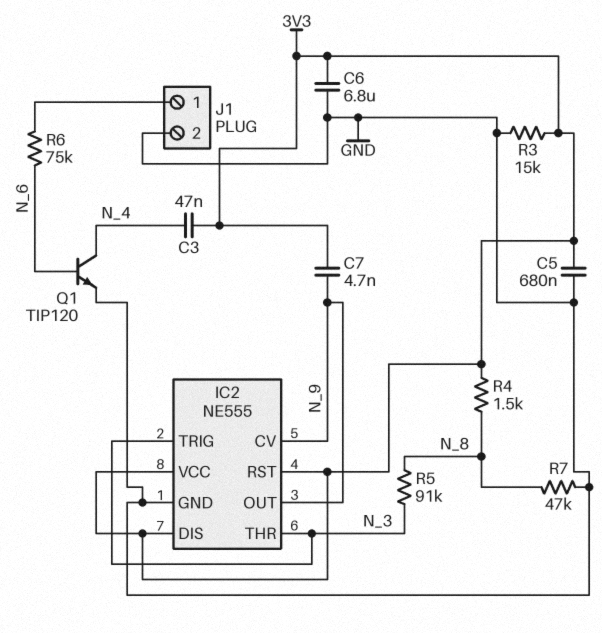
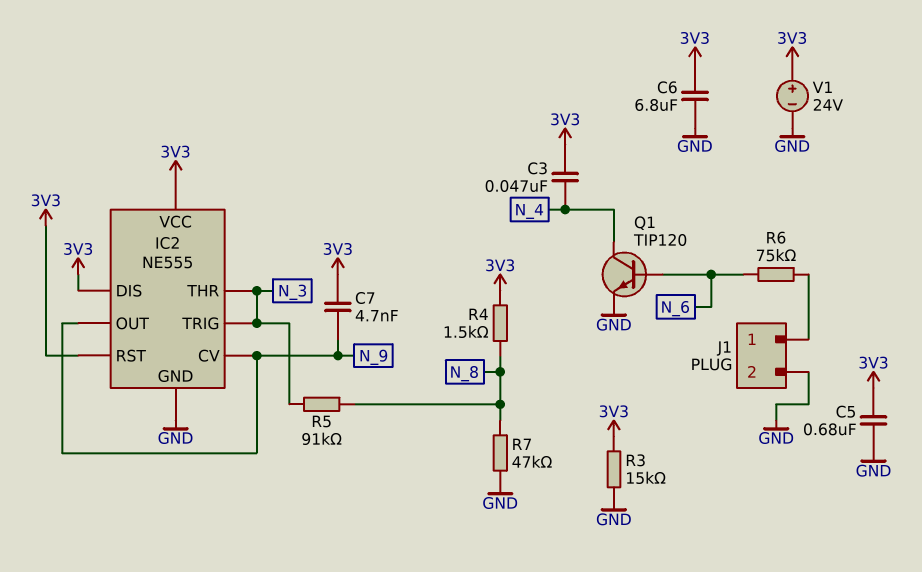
V1: none -> 24V (plus 3V3, minus GND)

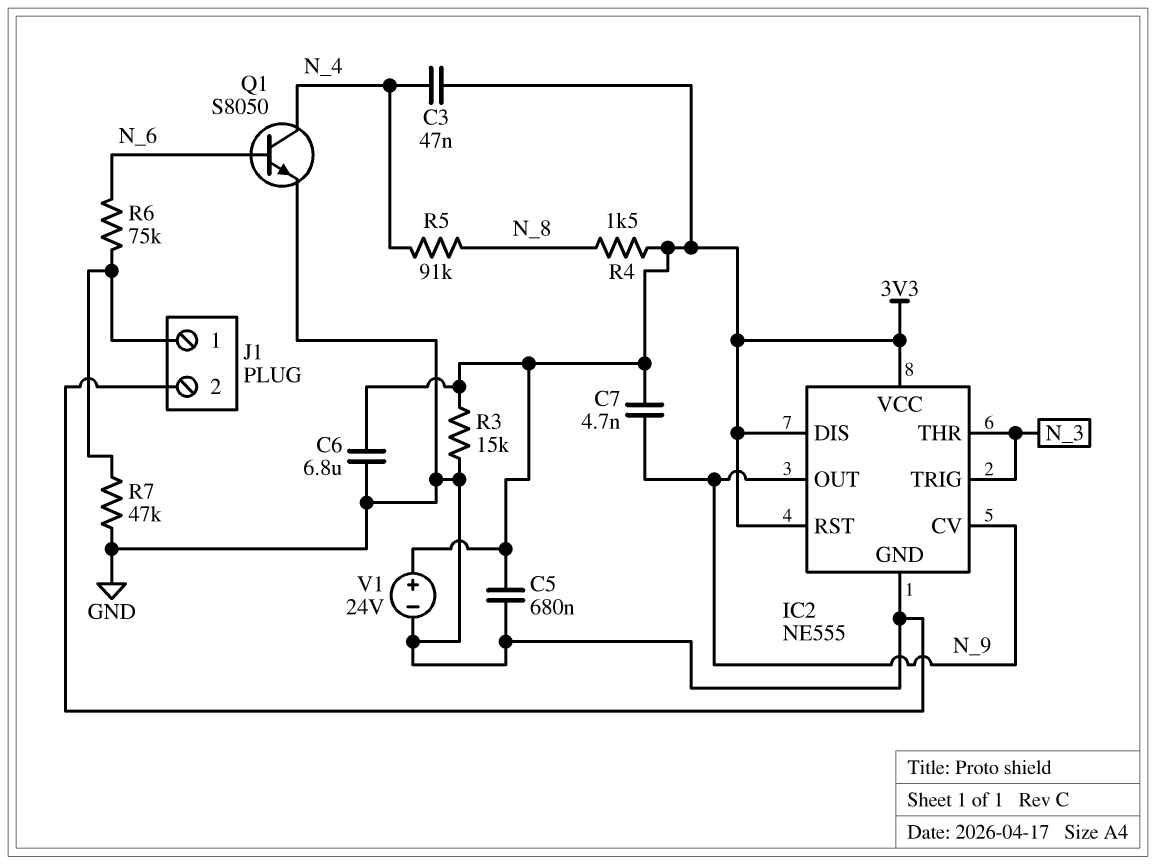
Q1: NPN TIP120 (B N_6, C N_4, E GND) -> NPN S8050 (B N_6, C N_4, E GND)
R5: 91k (N_3, N_8) -> 91k (N_4, N_8)
R7: 47k (GND, N_8) -> 47k (GND, J1/1)

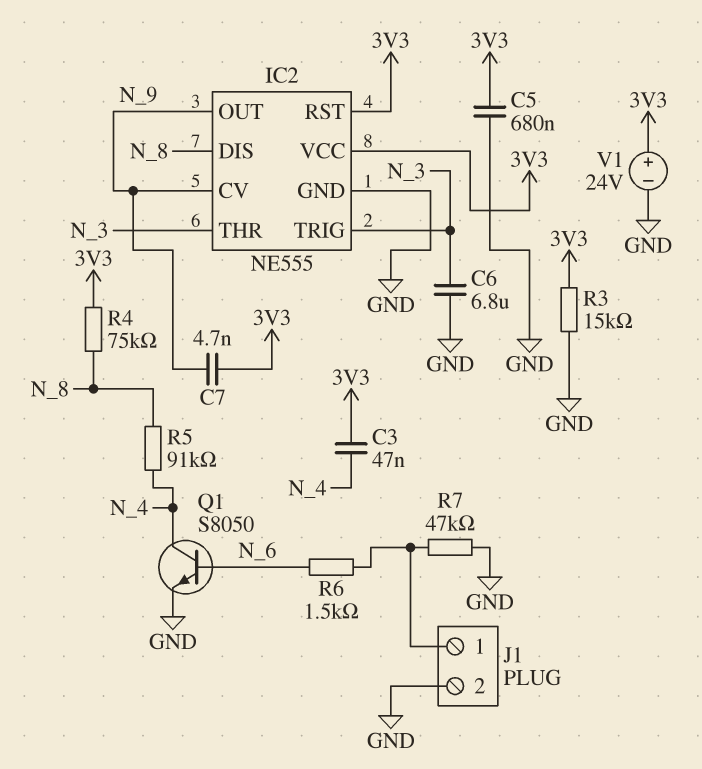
C6: 6.8uF (3V3, GND) -> 6.8uF (GND, N_3)
IC2 pin DIS: 3V3 -> N_8
R4: 1.5k (3V3, N_8) -> 75k (3V3, N_8)
R6: 75k (J1/1, N_6) -> 1.5k (J1/1, N_6)

